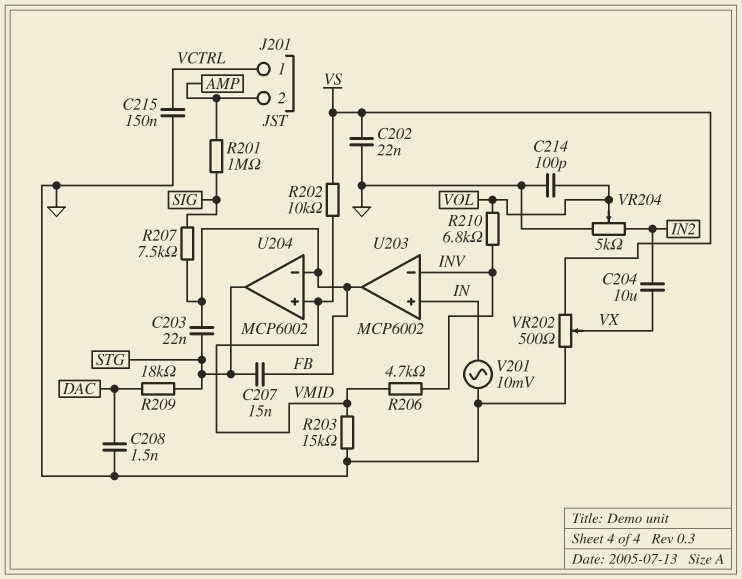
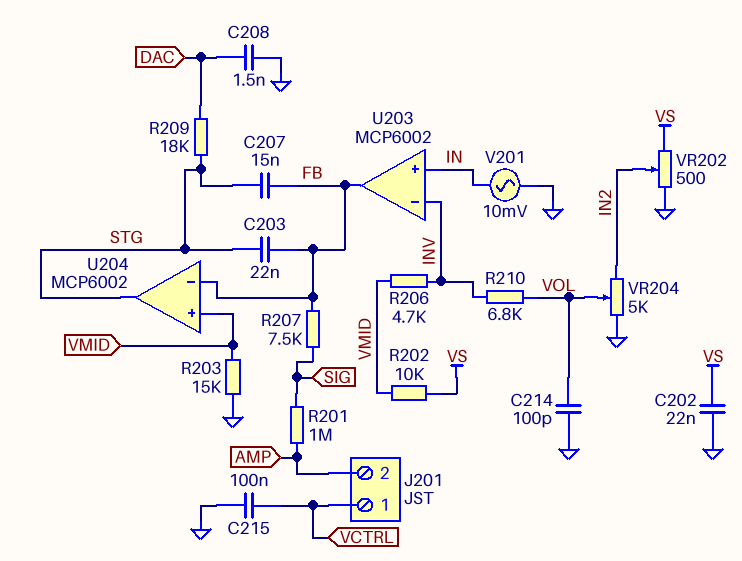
C204: 10uF (IN2, VX) -> none
C215: 150nF (GND, VCTRL) -> 100nF (GND, VCTRL)
VR202: 500 (GND, VS, wiper VX) -> 500 (GND, VS, wiper IN2)

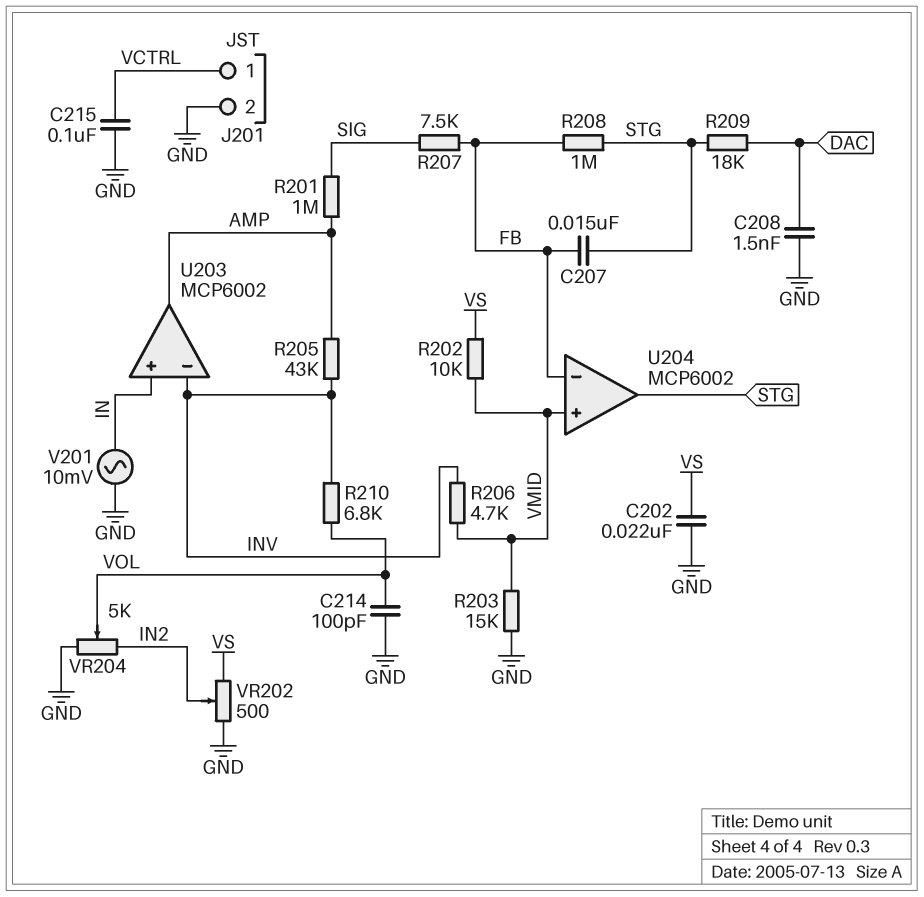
C203: 22nF (FB, STG) -> none
J201 pin 2: AMP -> GND
R205: none -> 43k (AMP, INV)
R208: none -> 1M (FB, STG)
U203 pin out: FB -> AMP

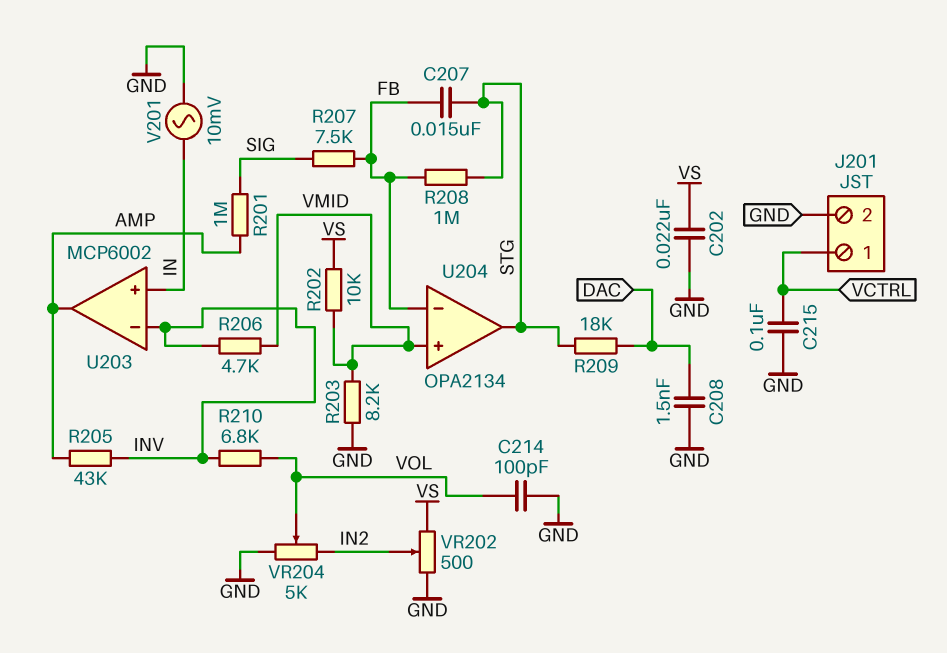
R203: 15k (GND, VMID) -> 8.2k (GND, VMID)
U204: MCP6002 -> OPA2134

